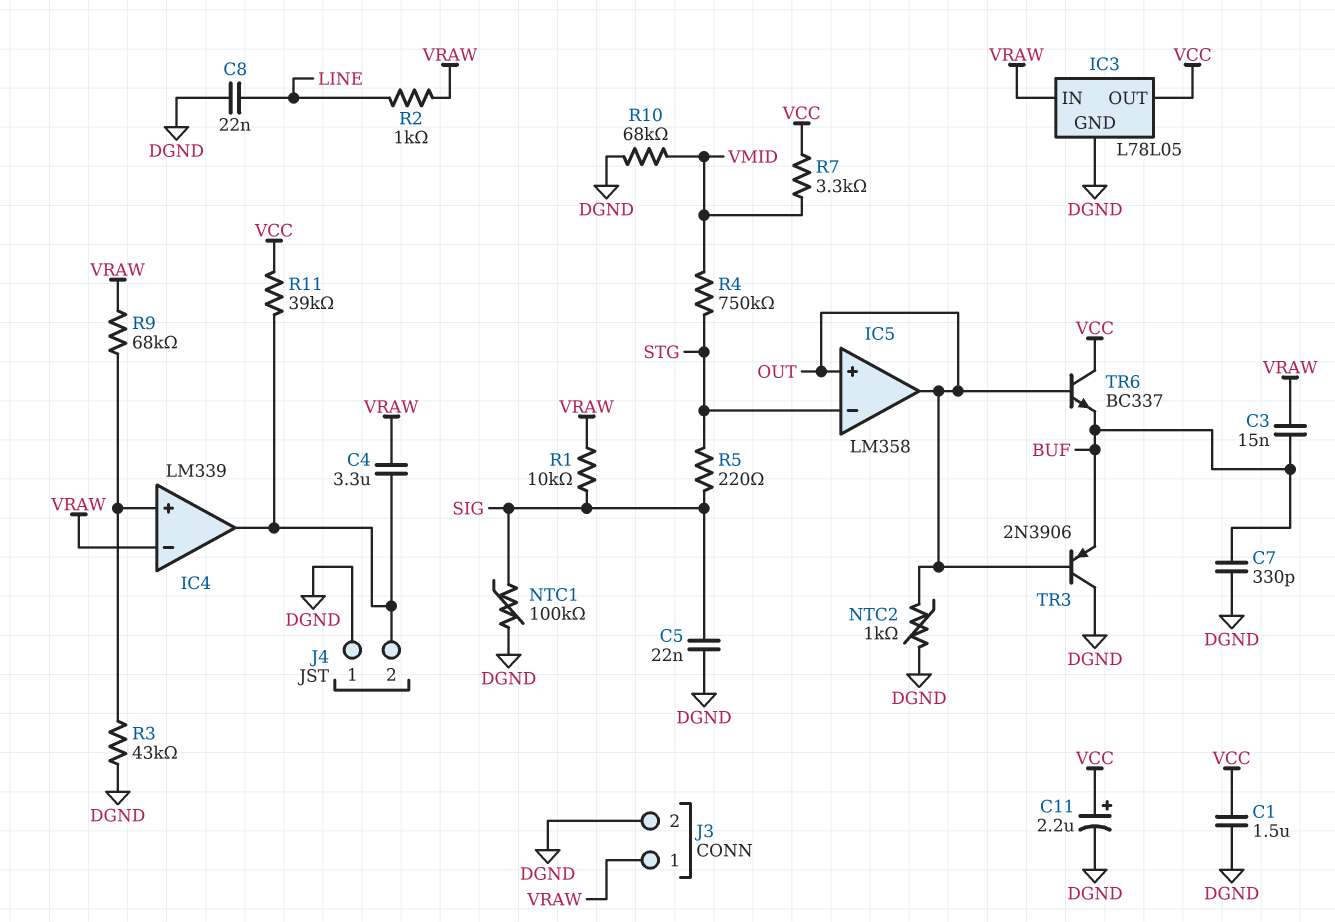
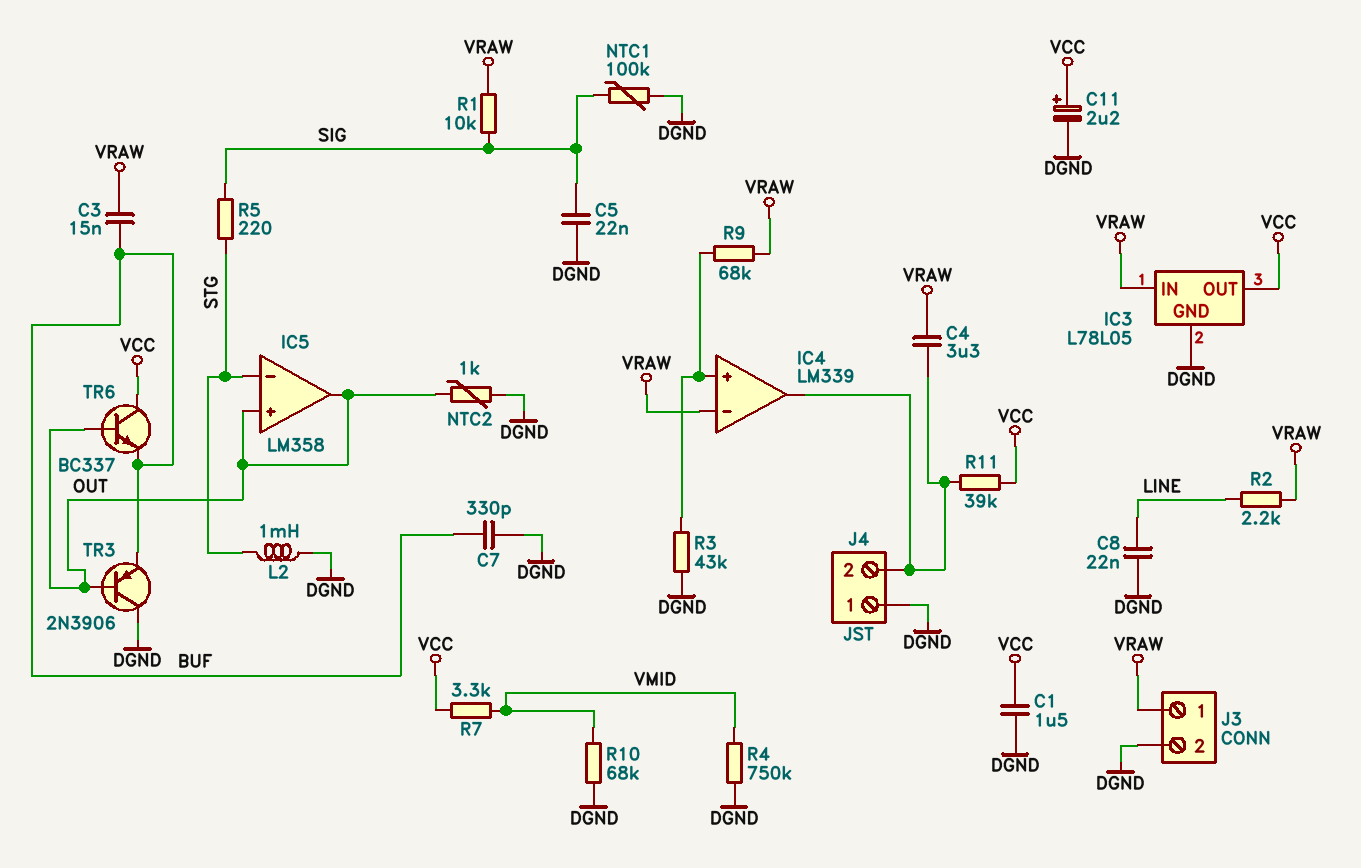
L2: none -> 1mH (DGND, STG)
R2: 1k (LINE, VRAW) -> 2.2k (LINE, VRAW)
R4: 750k (STG, VMID) -> 750k (DGND, VMID)

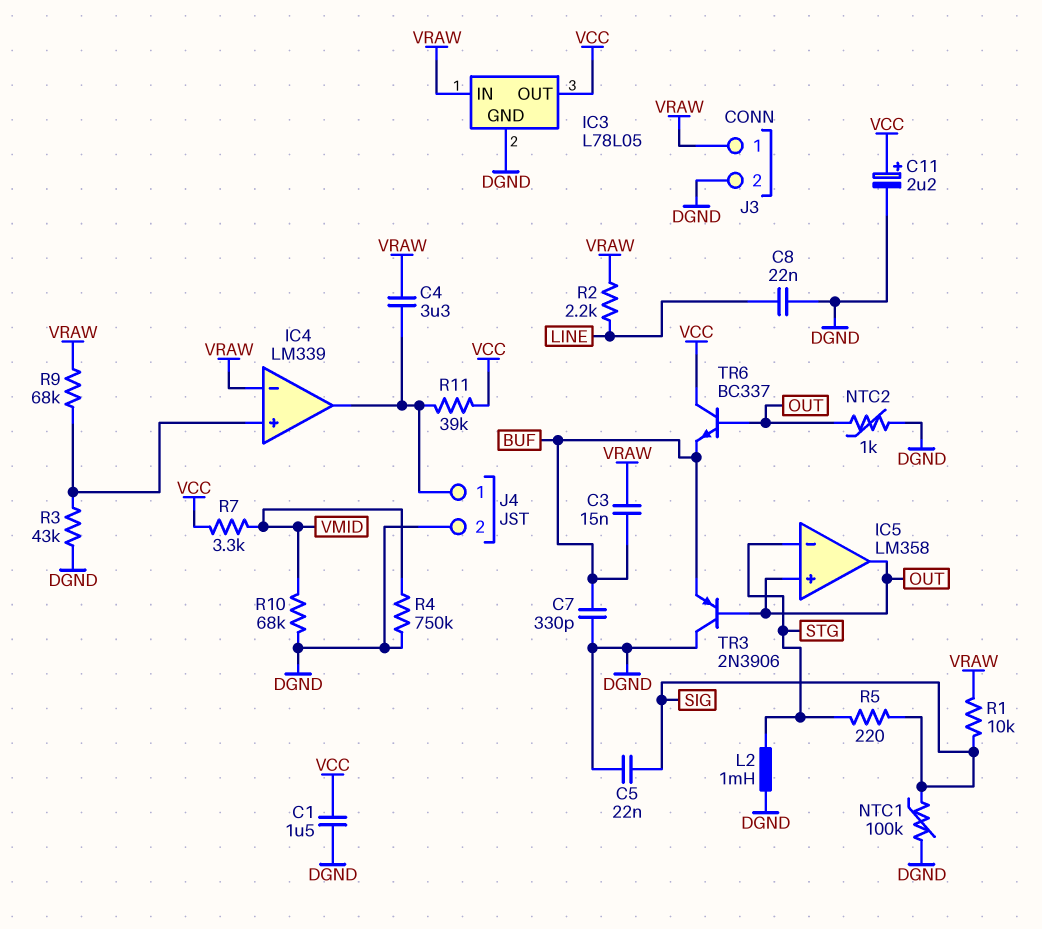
J4 pin 1: DGND -> IC4/out
J4 pin 2: IC4/out -> DGND

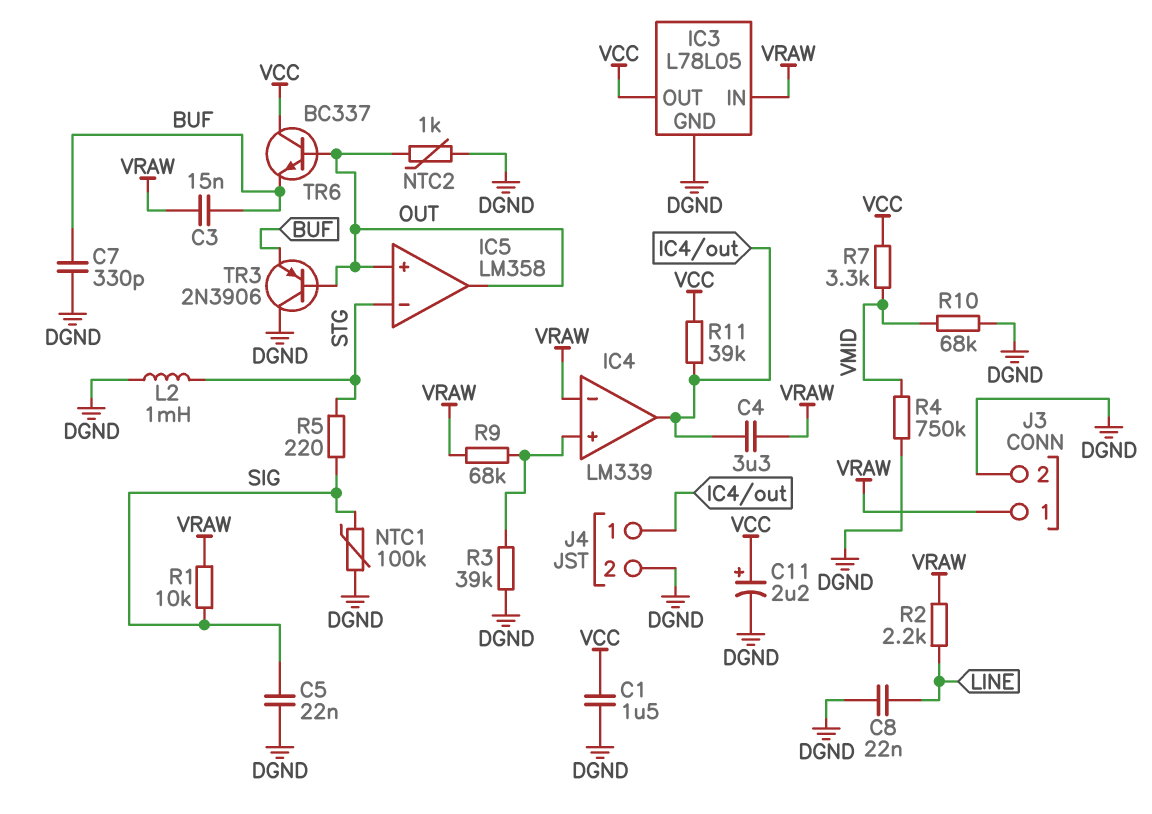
R3: 43k (DGND, IC4/in+) -> 39k (DGND, IC4/in+)

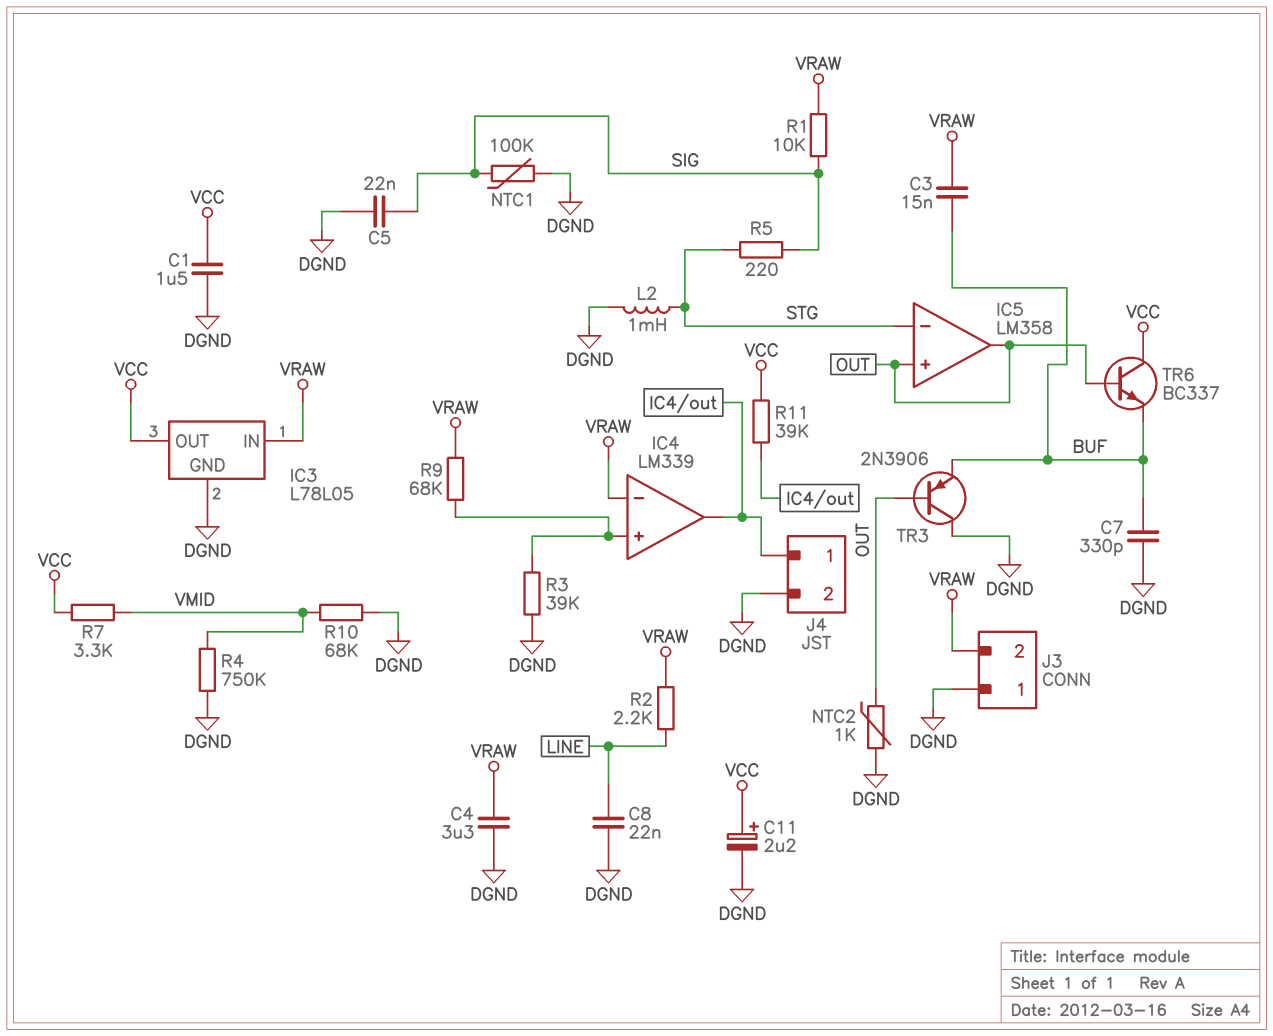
C4: 3.3uF (IC4/out, VRAW) -> 3.3uF (DGND, VRAW)
J3 pin 1: VRAW -> DGND
J3 pin 2: DGND -> VRAW

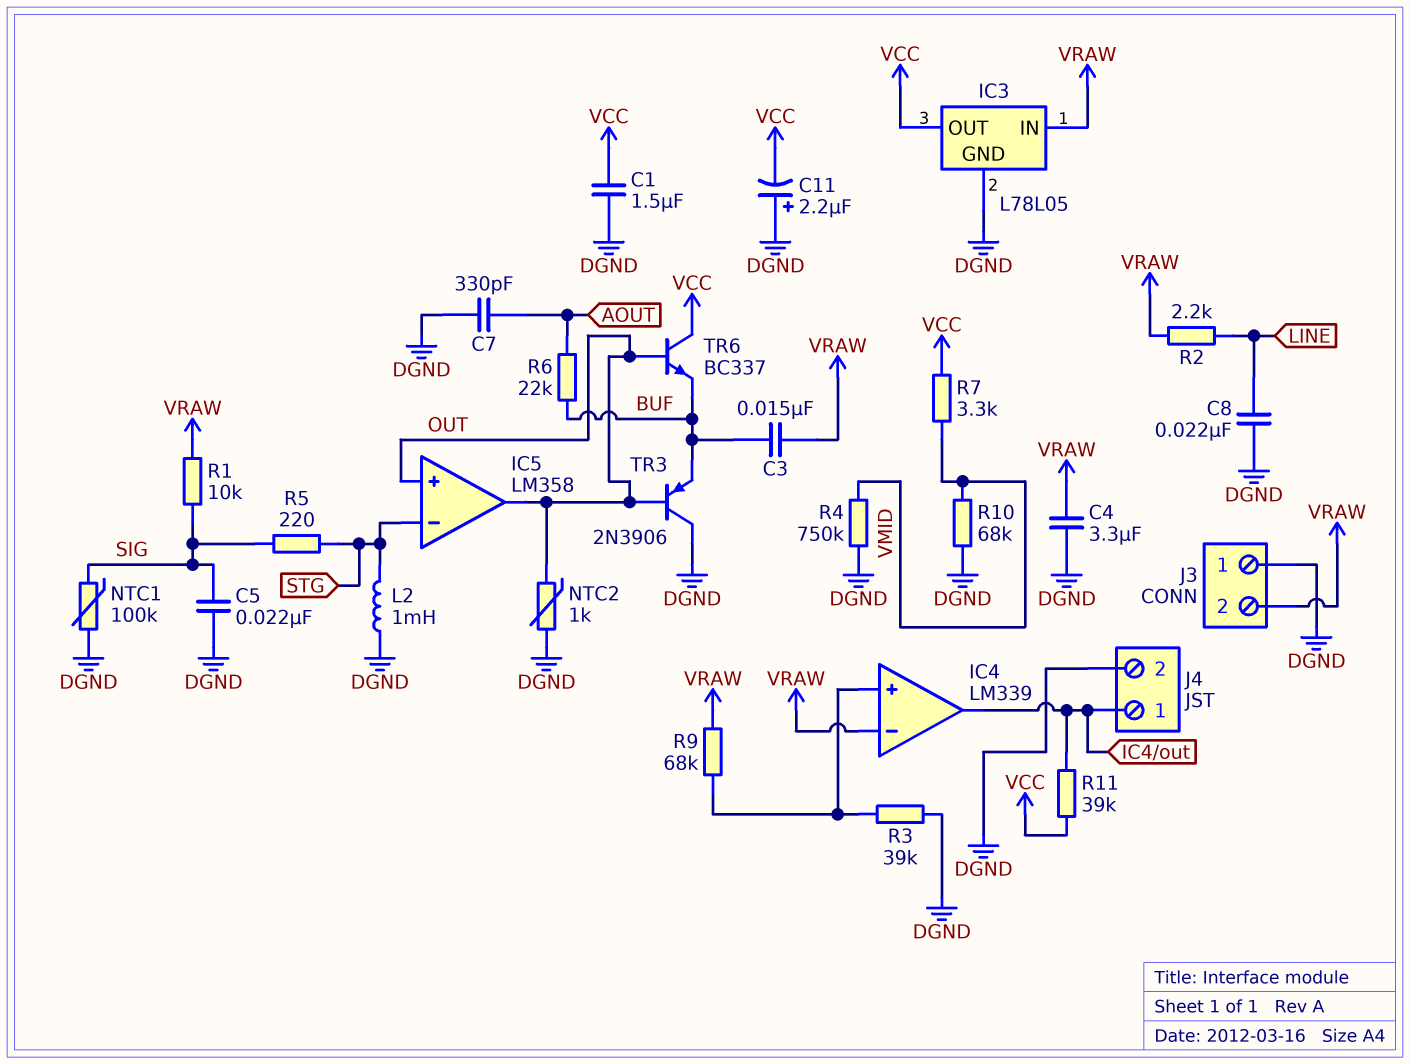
C7: 330pF (BUF, DGND) -> 330pF (AOUT, DGND)
C11: 2.2uF (plus VCC, minus DGND) -> 2.2uF (plus DGND, minus VCC)
R6: none -> 22k (AOUT, BUF)

